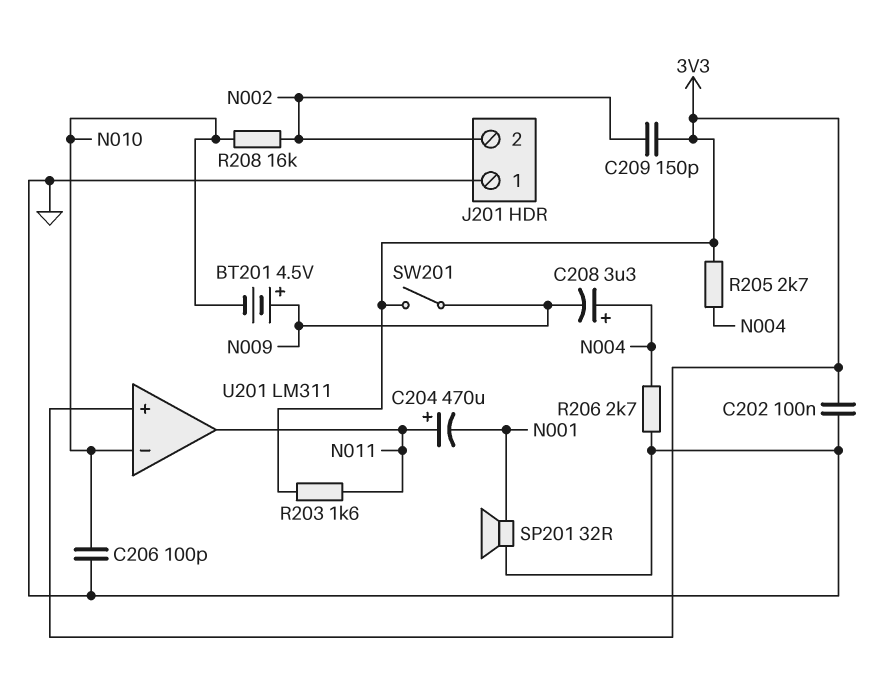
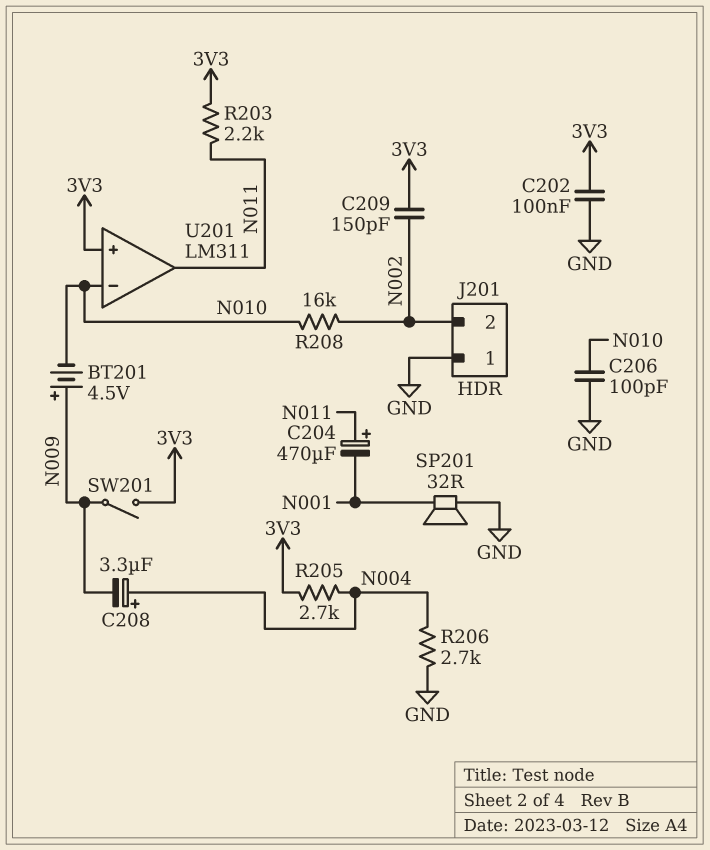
R203: 1.6k (3V3, N011) -> 2.2k (3V3, N011)

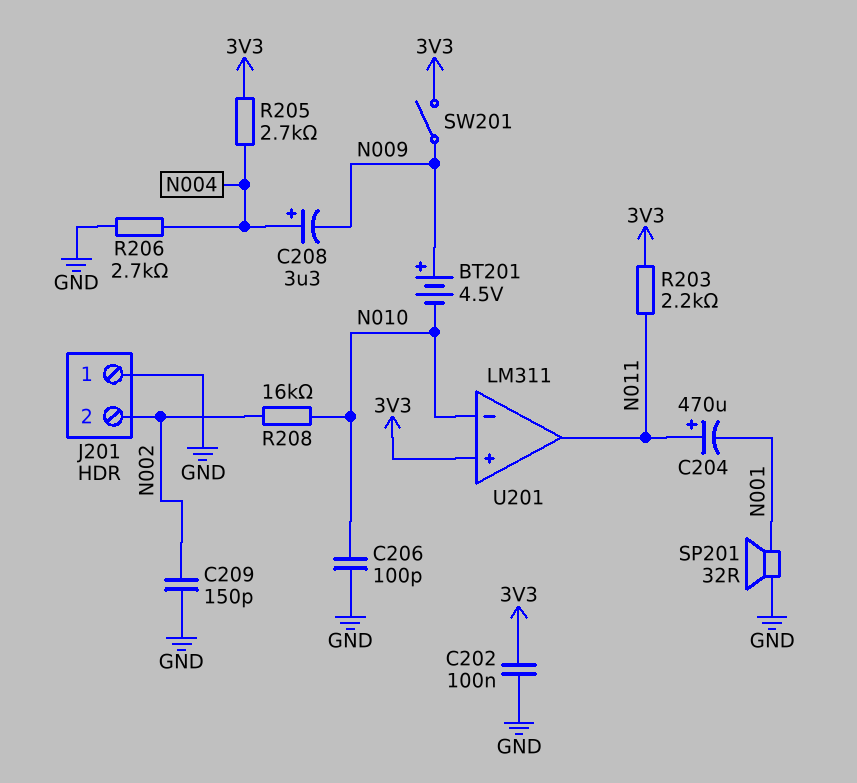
C209: 150pF (3V3, N002) -> 150pF (GND, N002)

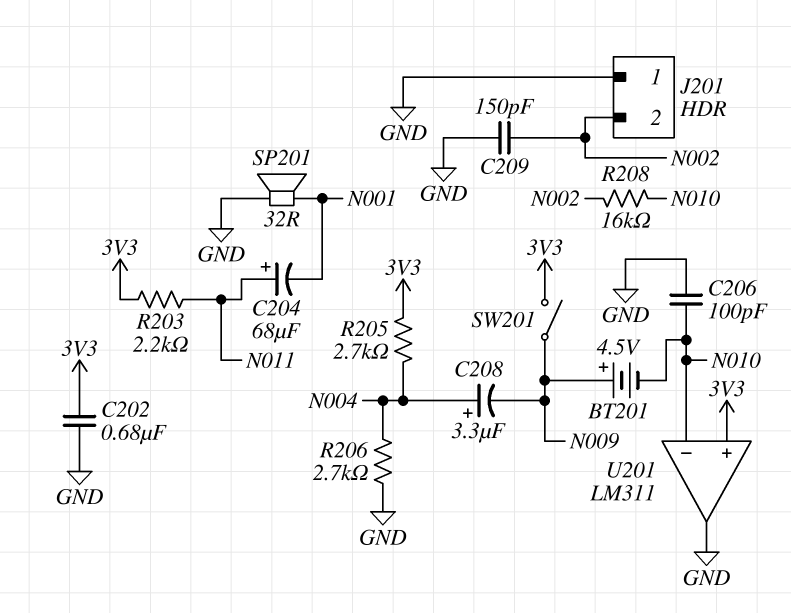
C202: 100nF (3V3, GND) -> 680nF (3V3, GND)
C204: 470uF (plus N011, minus N001) -> 68uF (plus N011, minus N001)
U201 pin out: N011 -> GND

